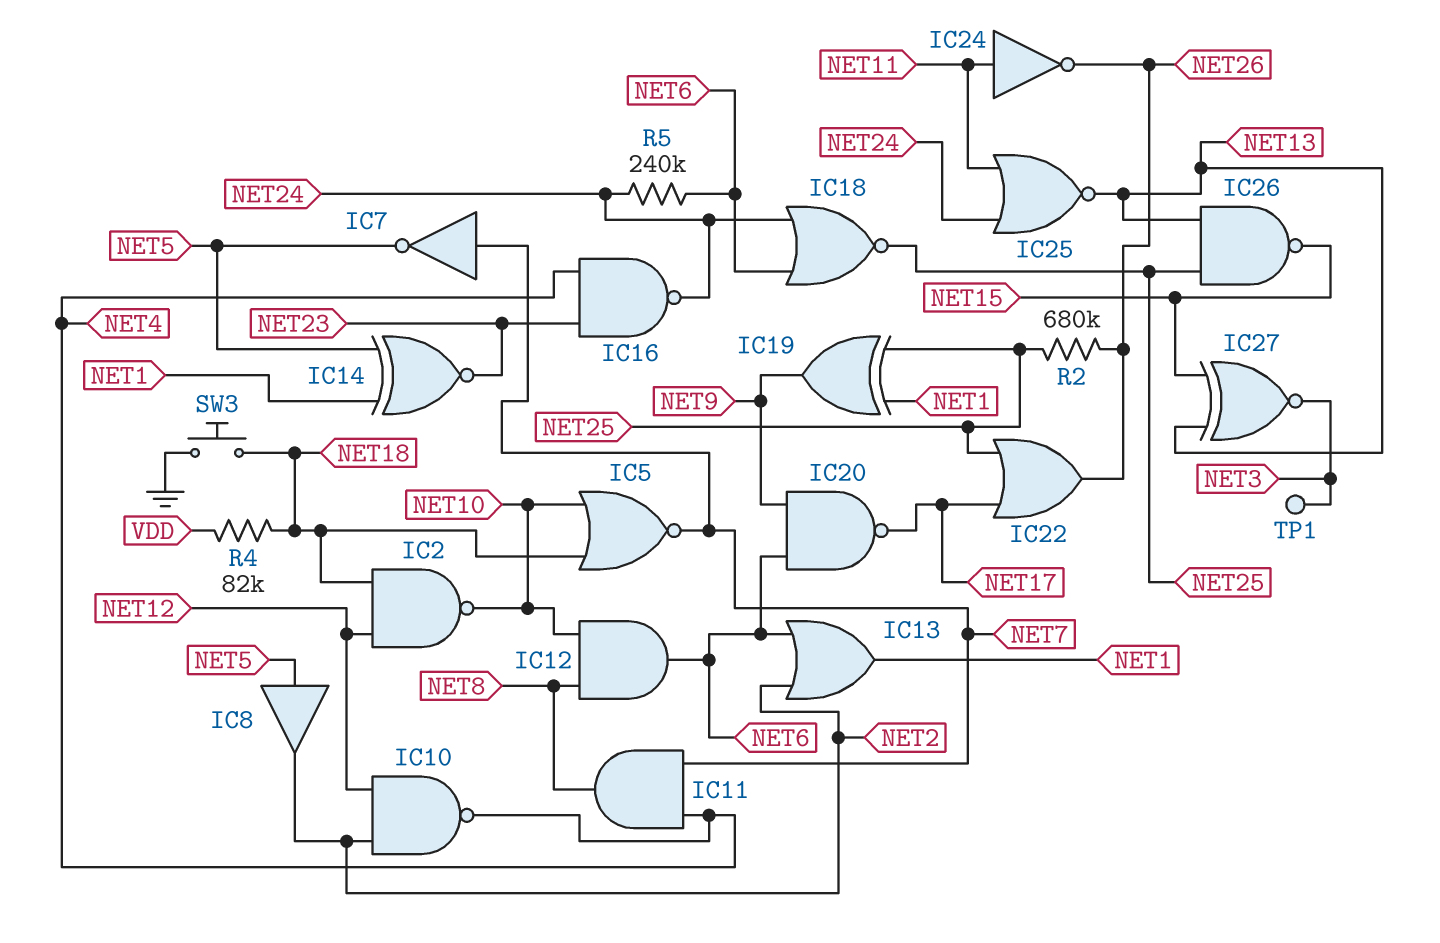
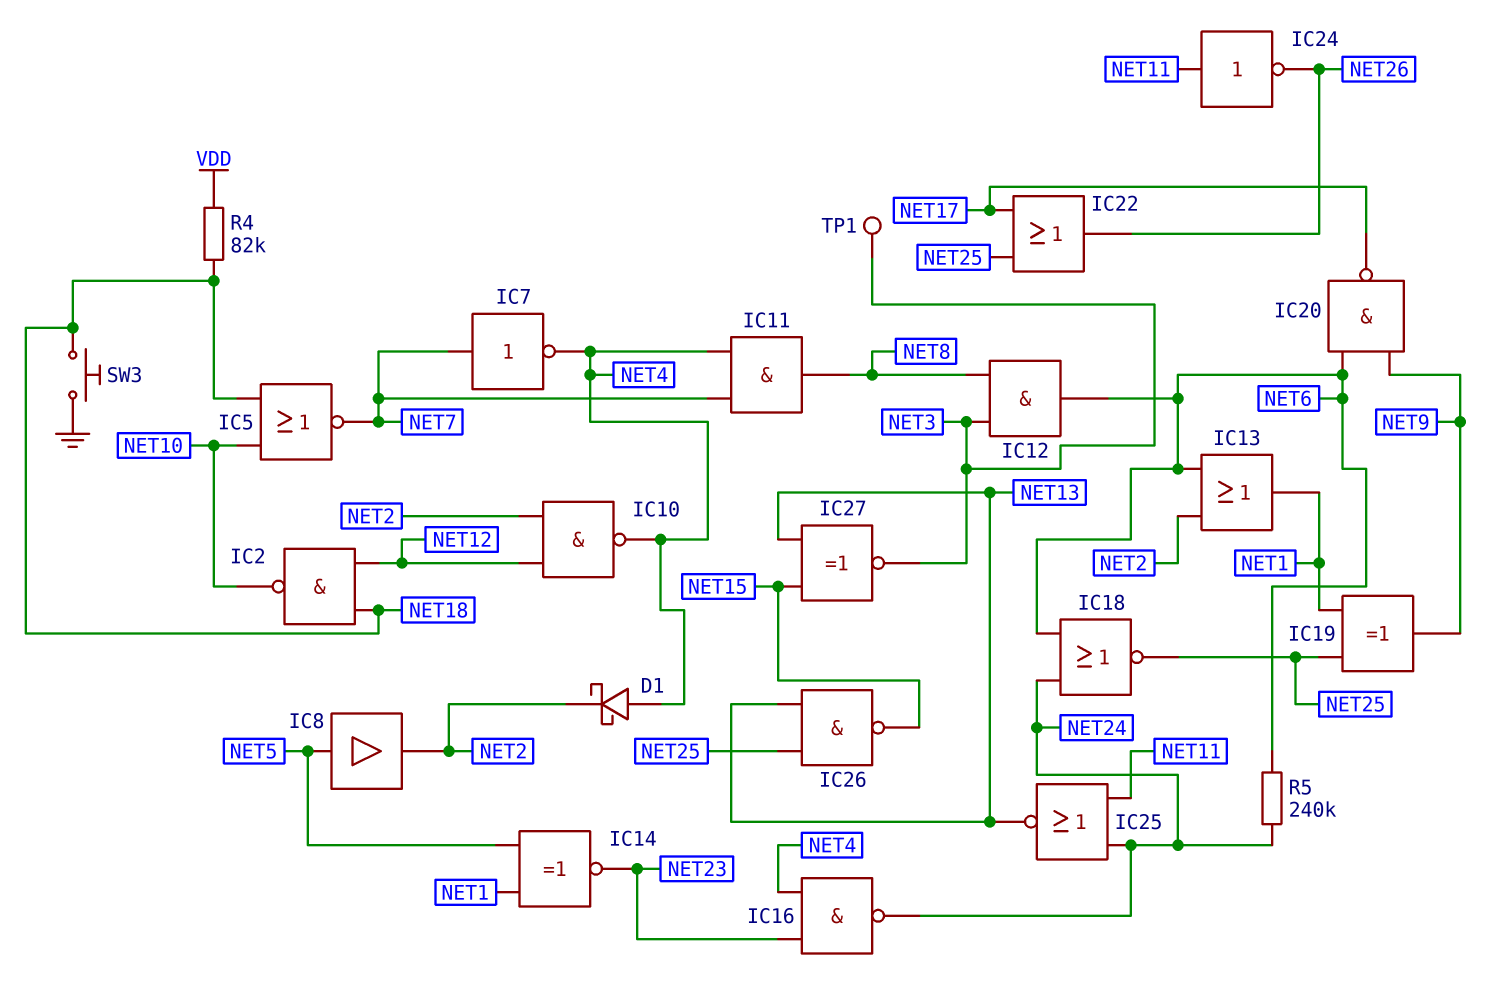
D1: none -> schottky (A NET4, K NET2)
IC7: NOT (in NET7, out NET5) -> NOT (in NET7, out NET4)
IC12: AND (in NET8, in NET10, out NET6) -> AND (in NET3, in NET8, out NET6)
R2: 680k (NET25, NET26) -> none

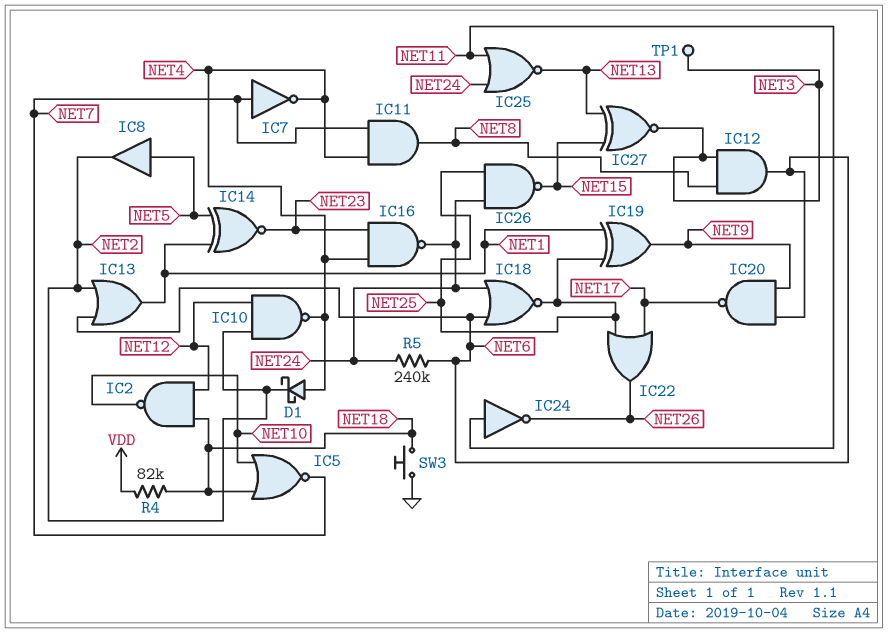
IC26: NAND (in NET13, in NET25, out NET15) -> NAND (in NET24, in NET25, out NET15)

